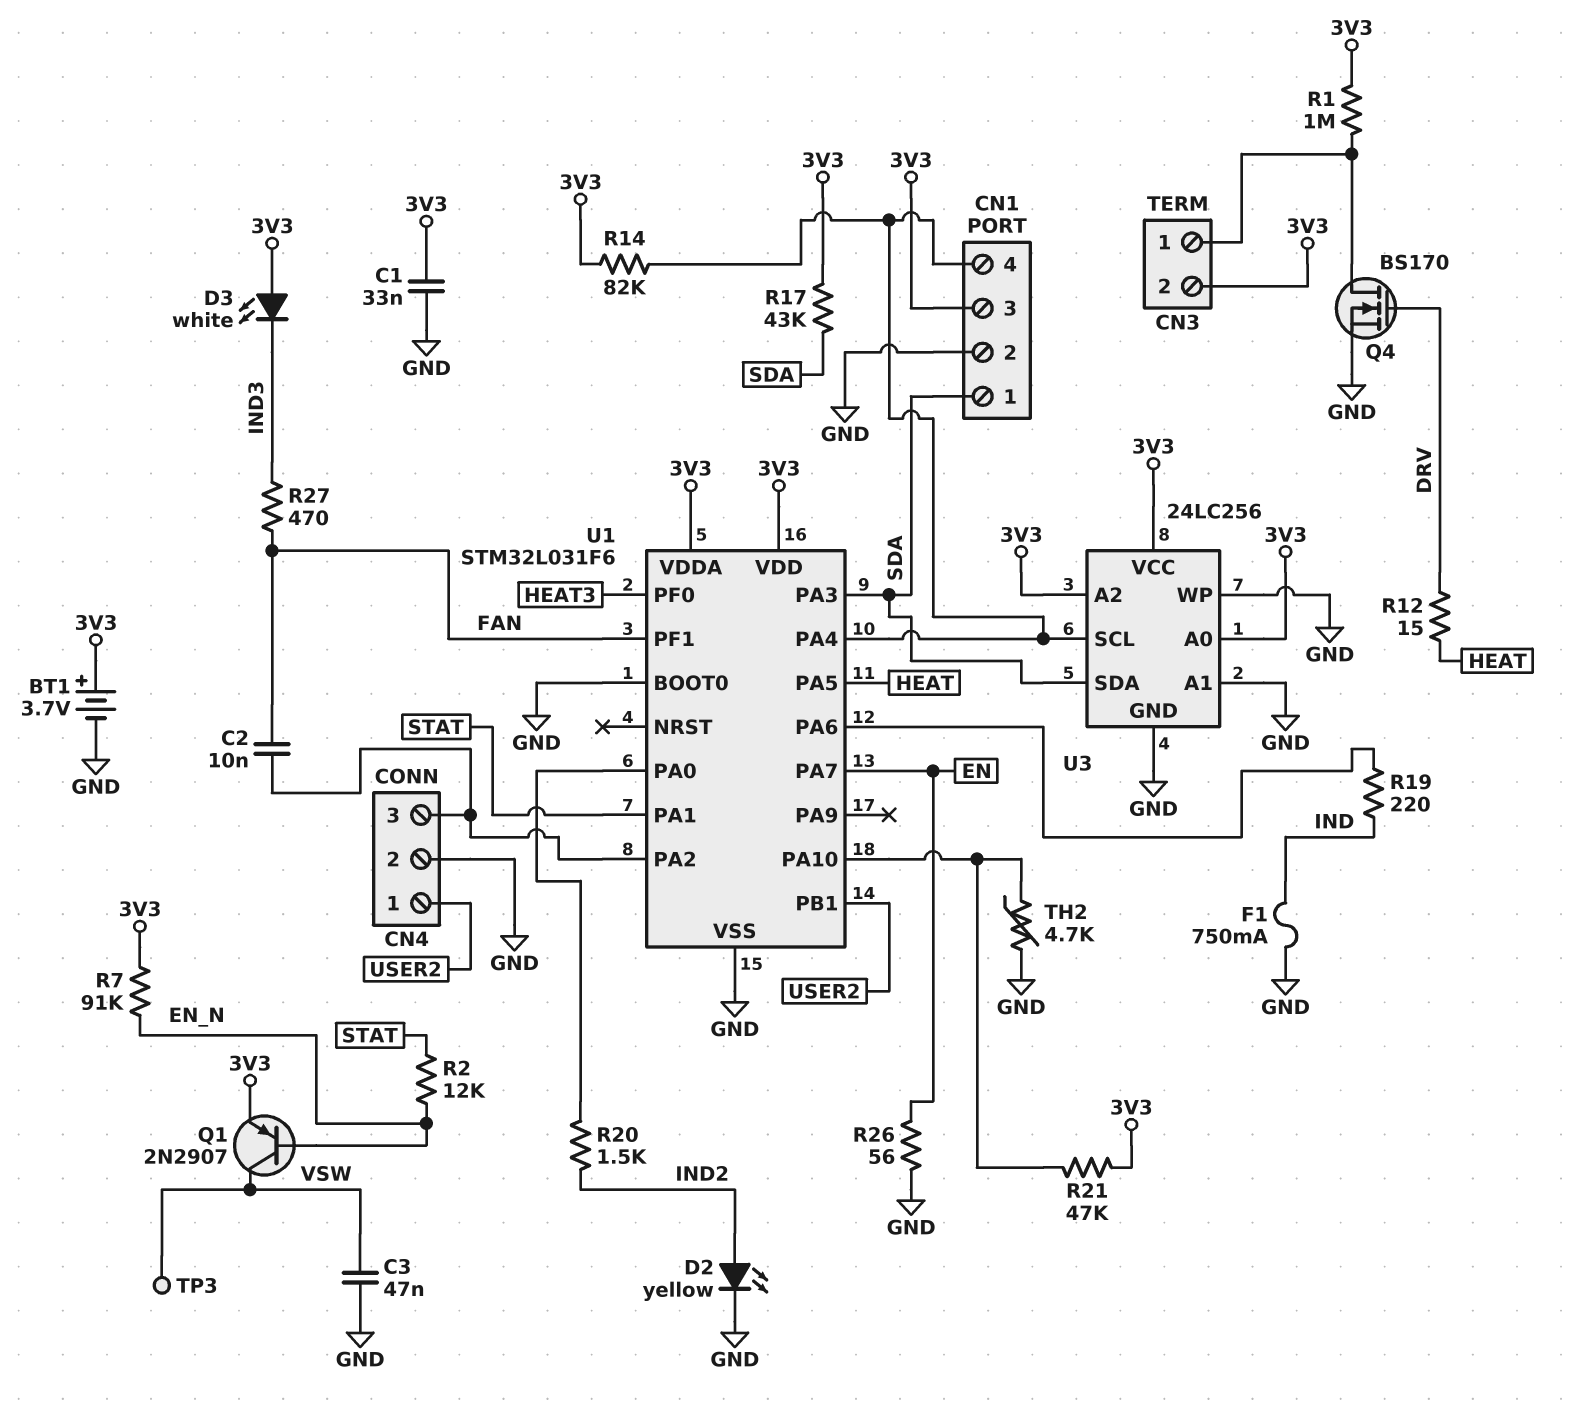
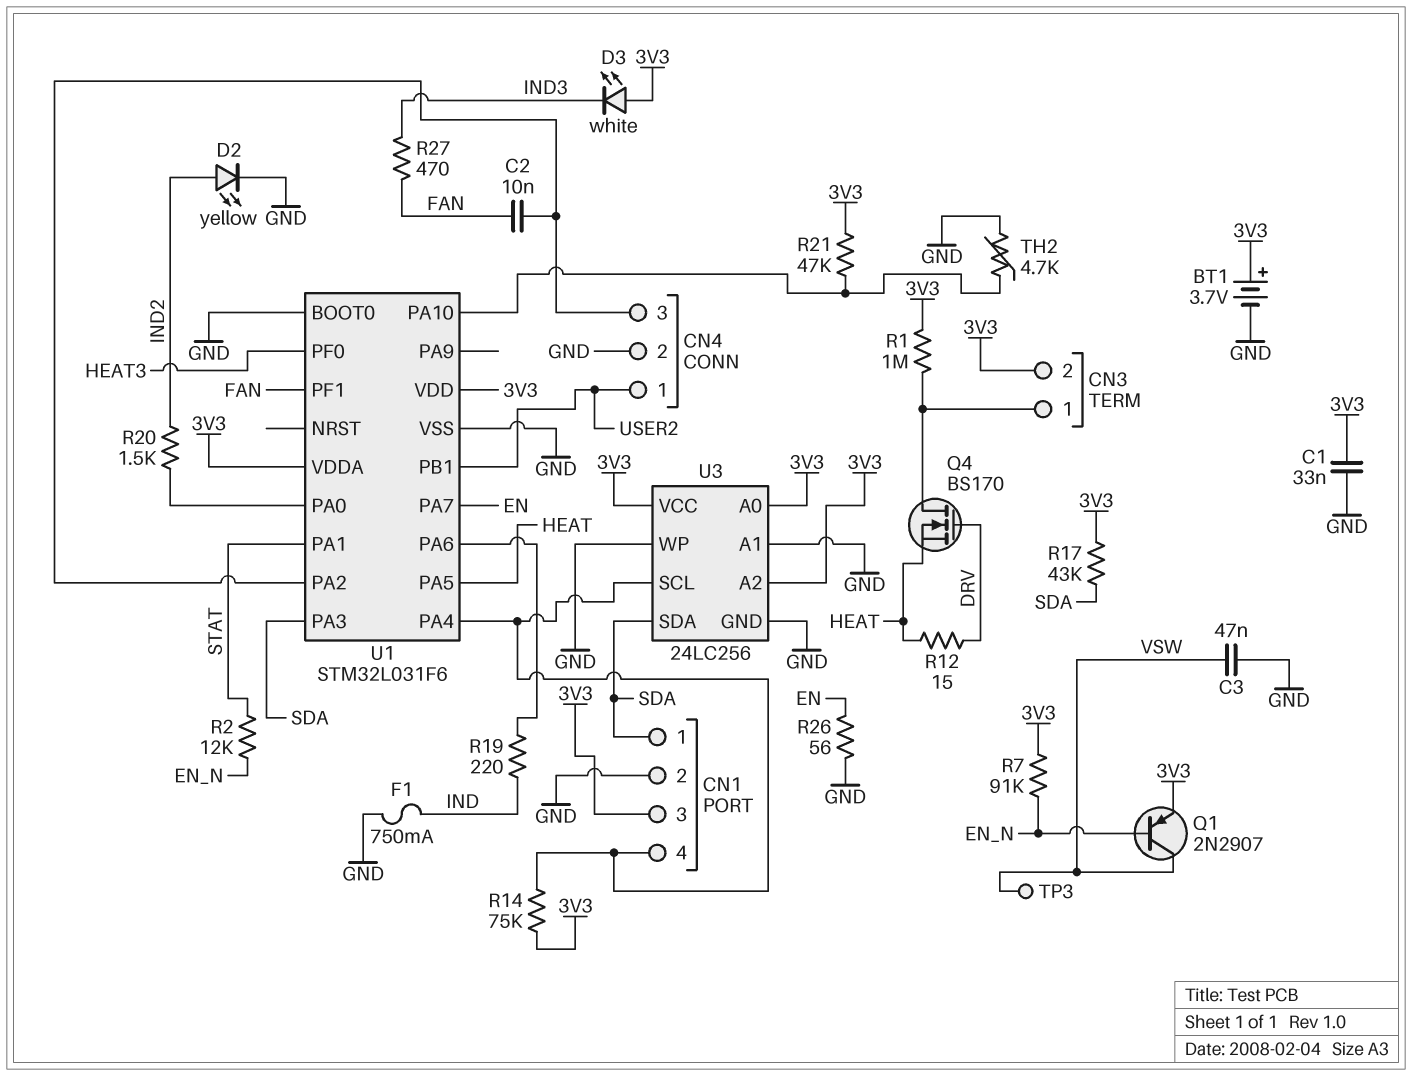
Q4: NMOS BS170 (G DRV, D CN3/1, S GND) -> NMOS BS170 (G DRV, D CN3/1, S HEAT)
R14: 82k (3V3, CN1/4) -> 75k (3V3, CN1/4)

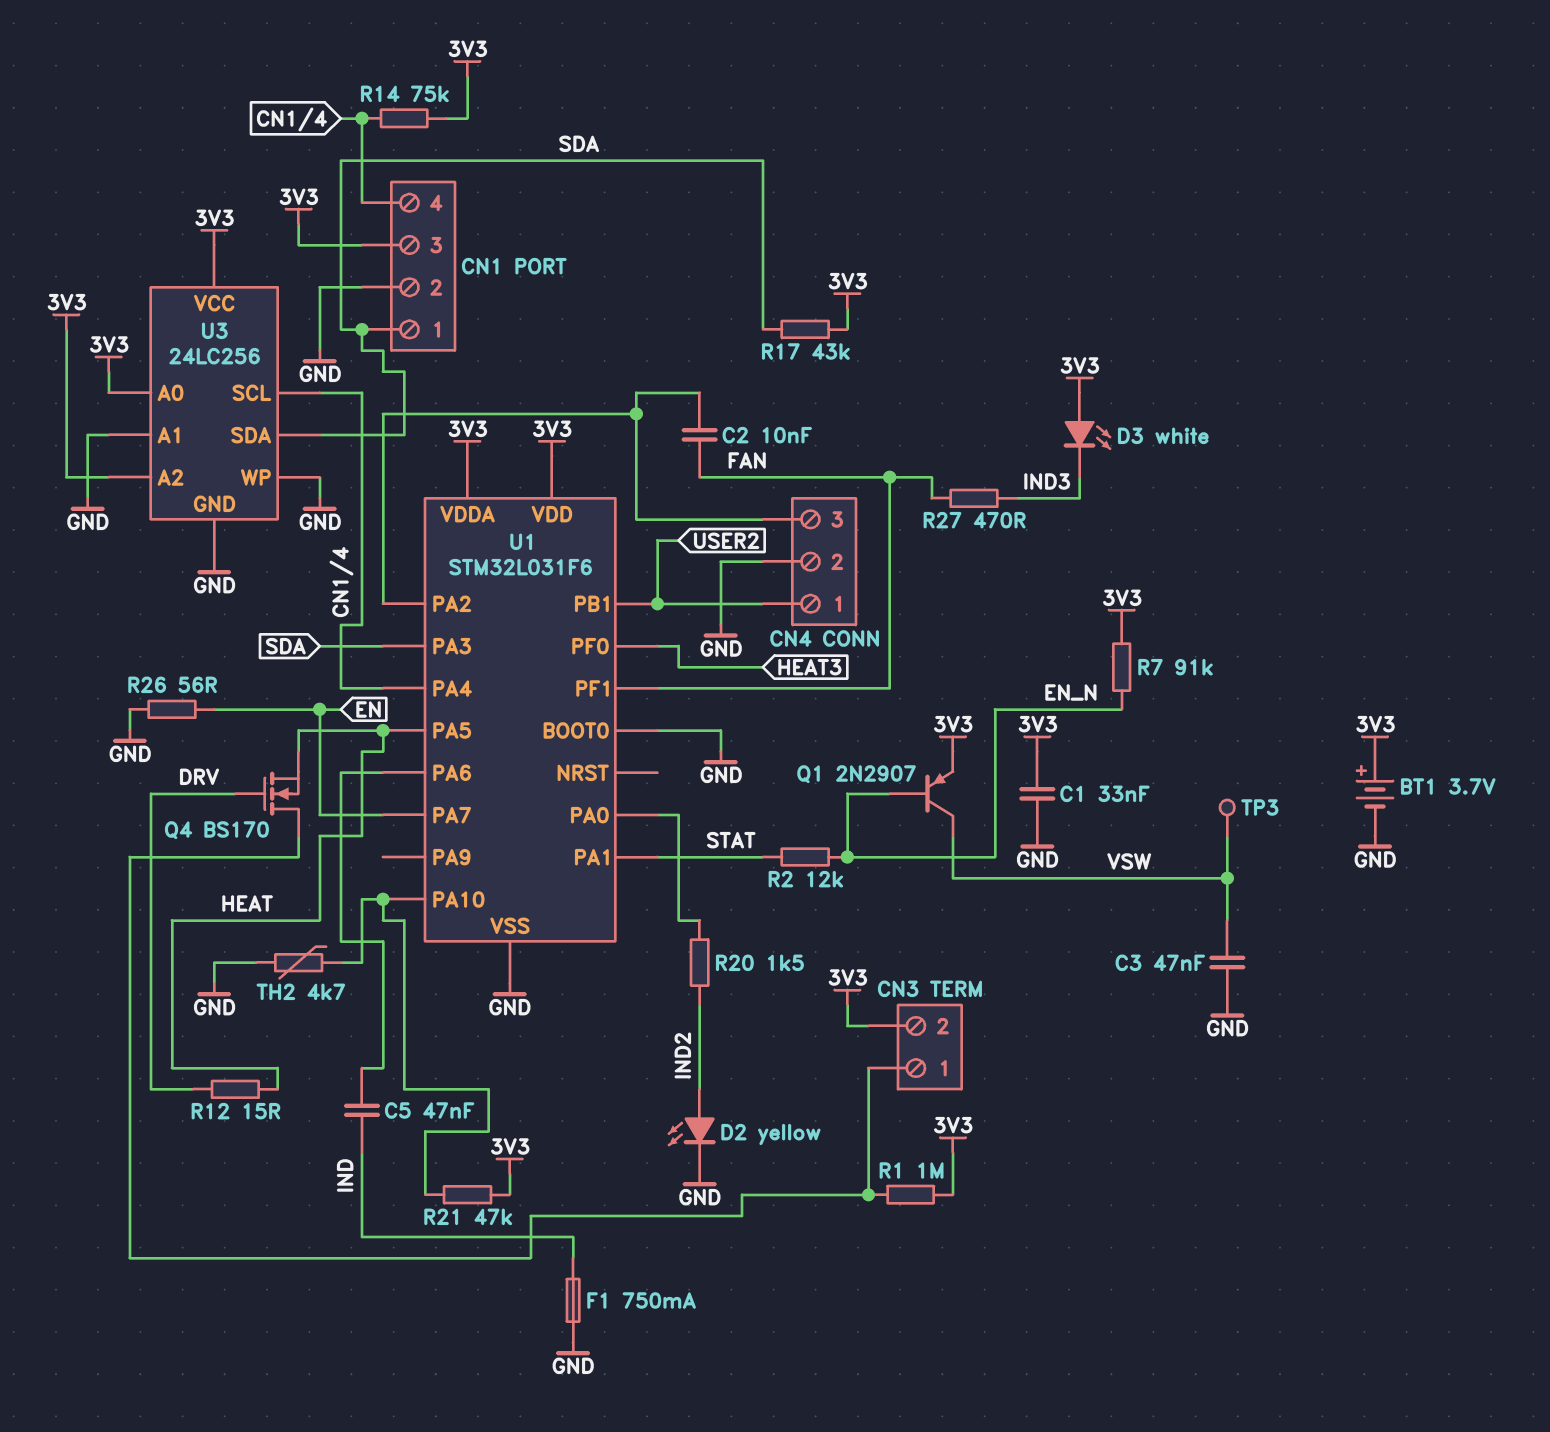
C5: none -> 47nF (IND, U1/PA6)
R19: 220 (IND, U1/PA6) -> none

